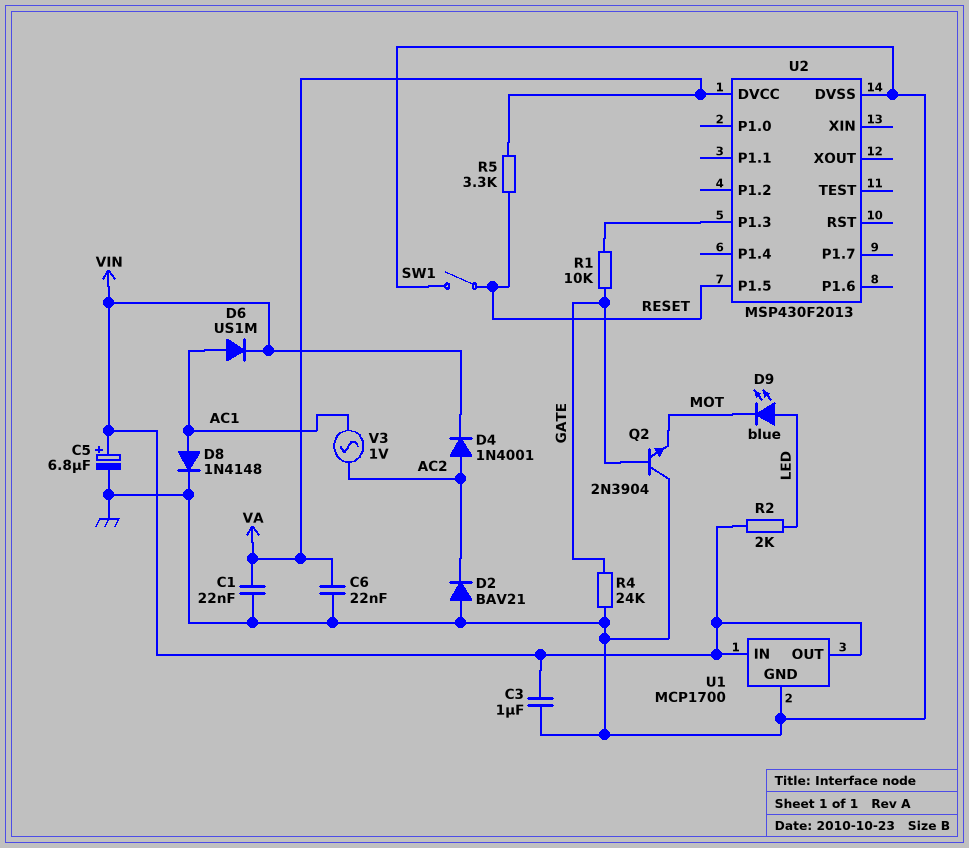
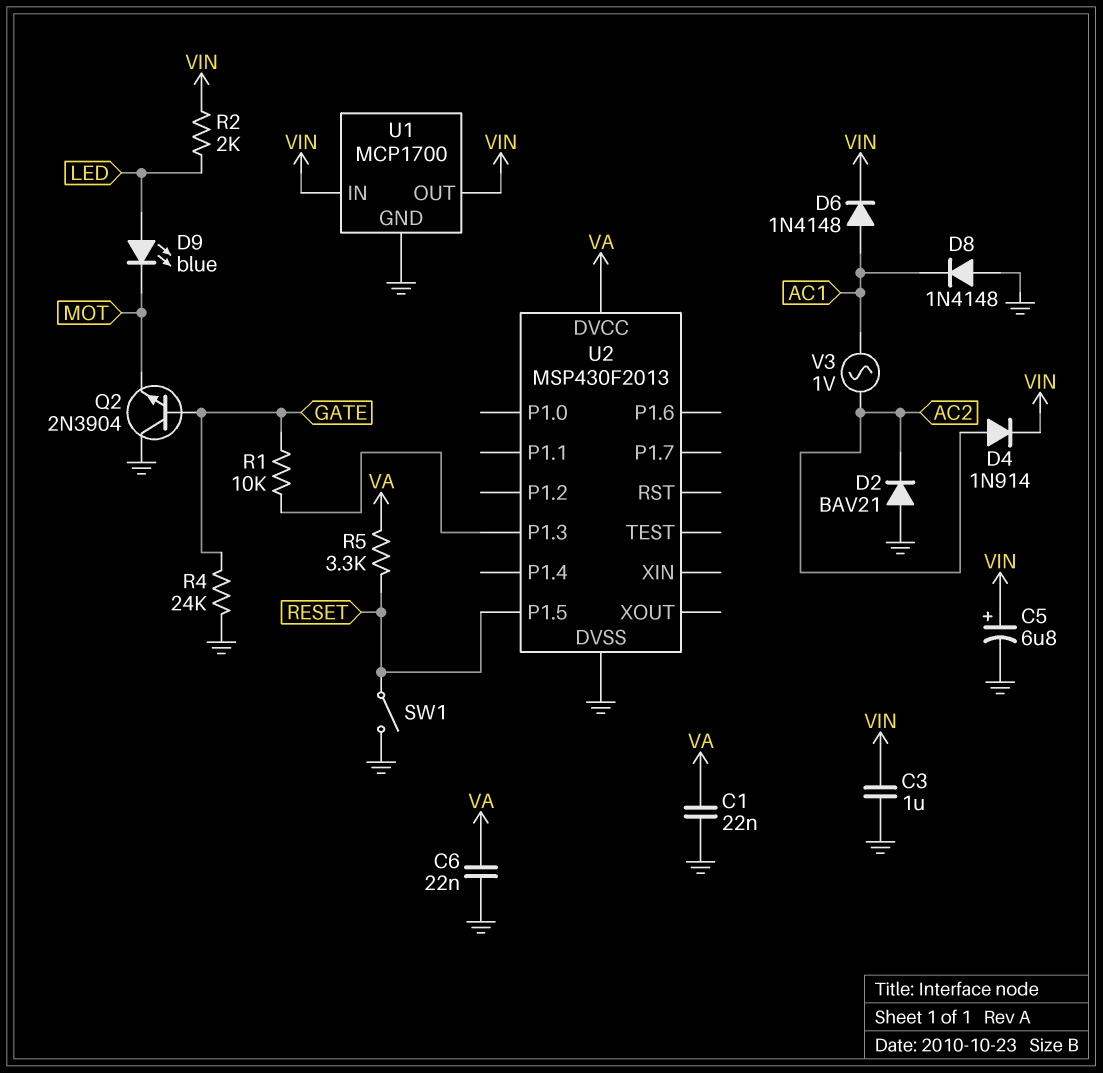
D4: diode 1N4001 (A AC2, K VIN) -> diode 1N914 (A AC2, K VIN)
D6: diode US1M (A AC1, K VIN) -> diode 1N4148 (A AC1, K VIN)
D8: diode 1N4148 (A AC1, K GND) -> diode 1N4148 (A GND, K AC1)

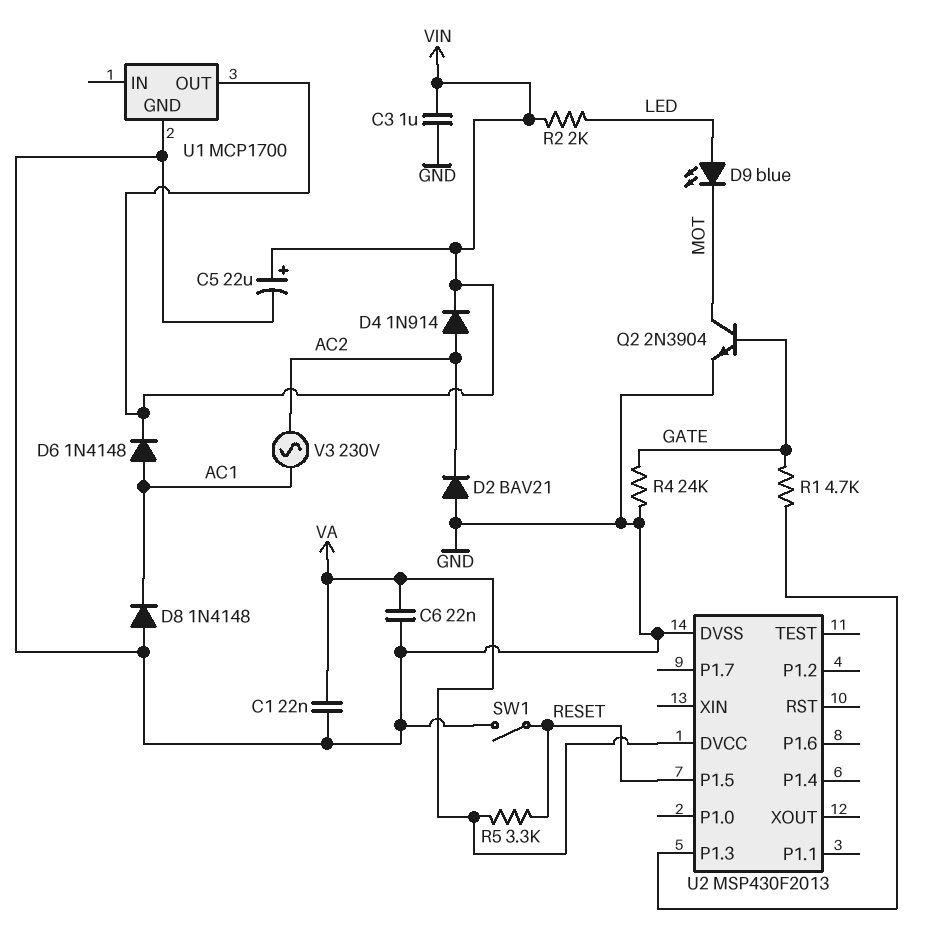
C5: 6.8uF (plus VIN, minus GND) -> 22uF (plus VIN, minus GND)
Q2: NPN 2N3904 (B GATE, C GND, E MOT) -> NPN 2N3904 (B GATE, C MOT, E GND)
R1: 10k (GATE, U2/P1.3) -> 4.7k (GATE, U2/P1.3)
U1 pin IN: VIN -> none
V3: AC 1V (AC1, AC2) -> AC 230V (AC1, AC2)

